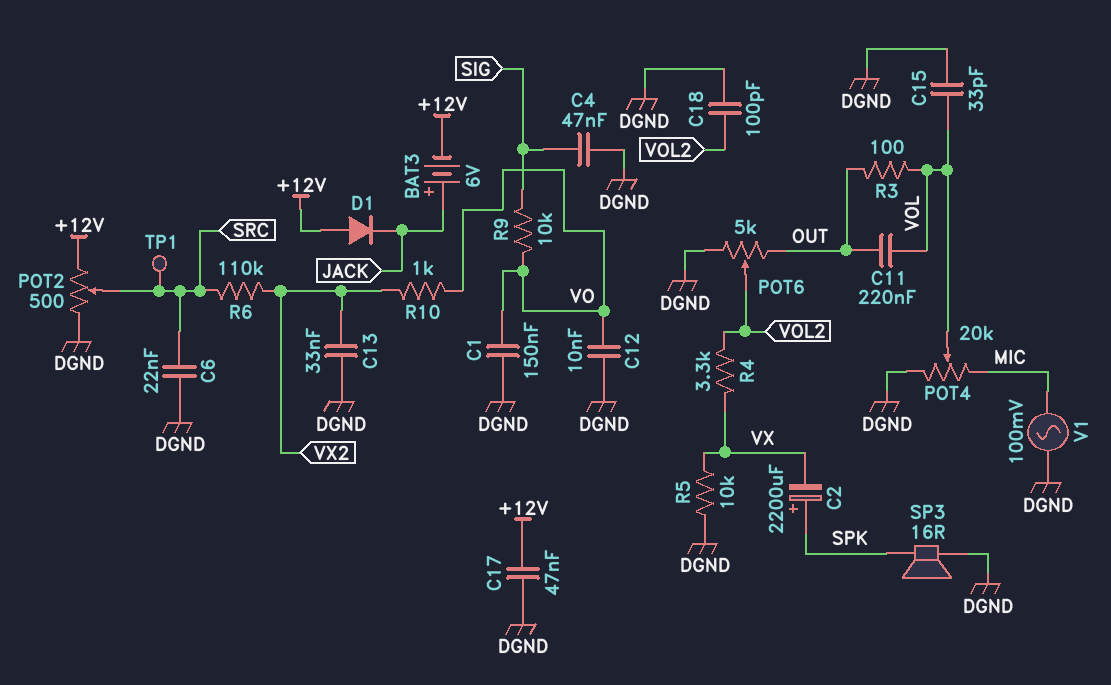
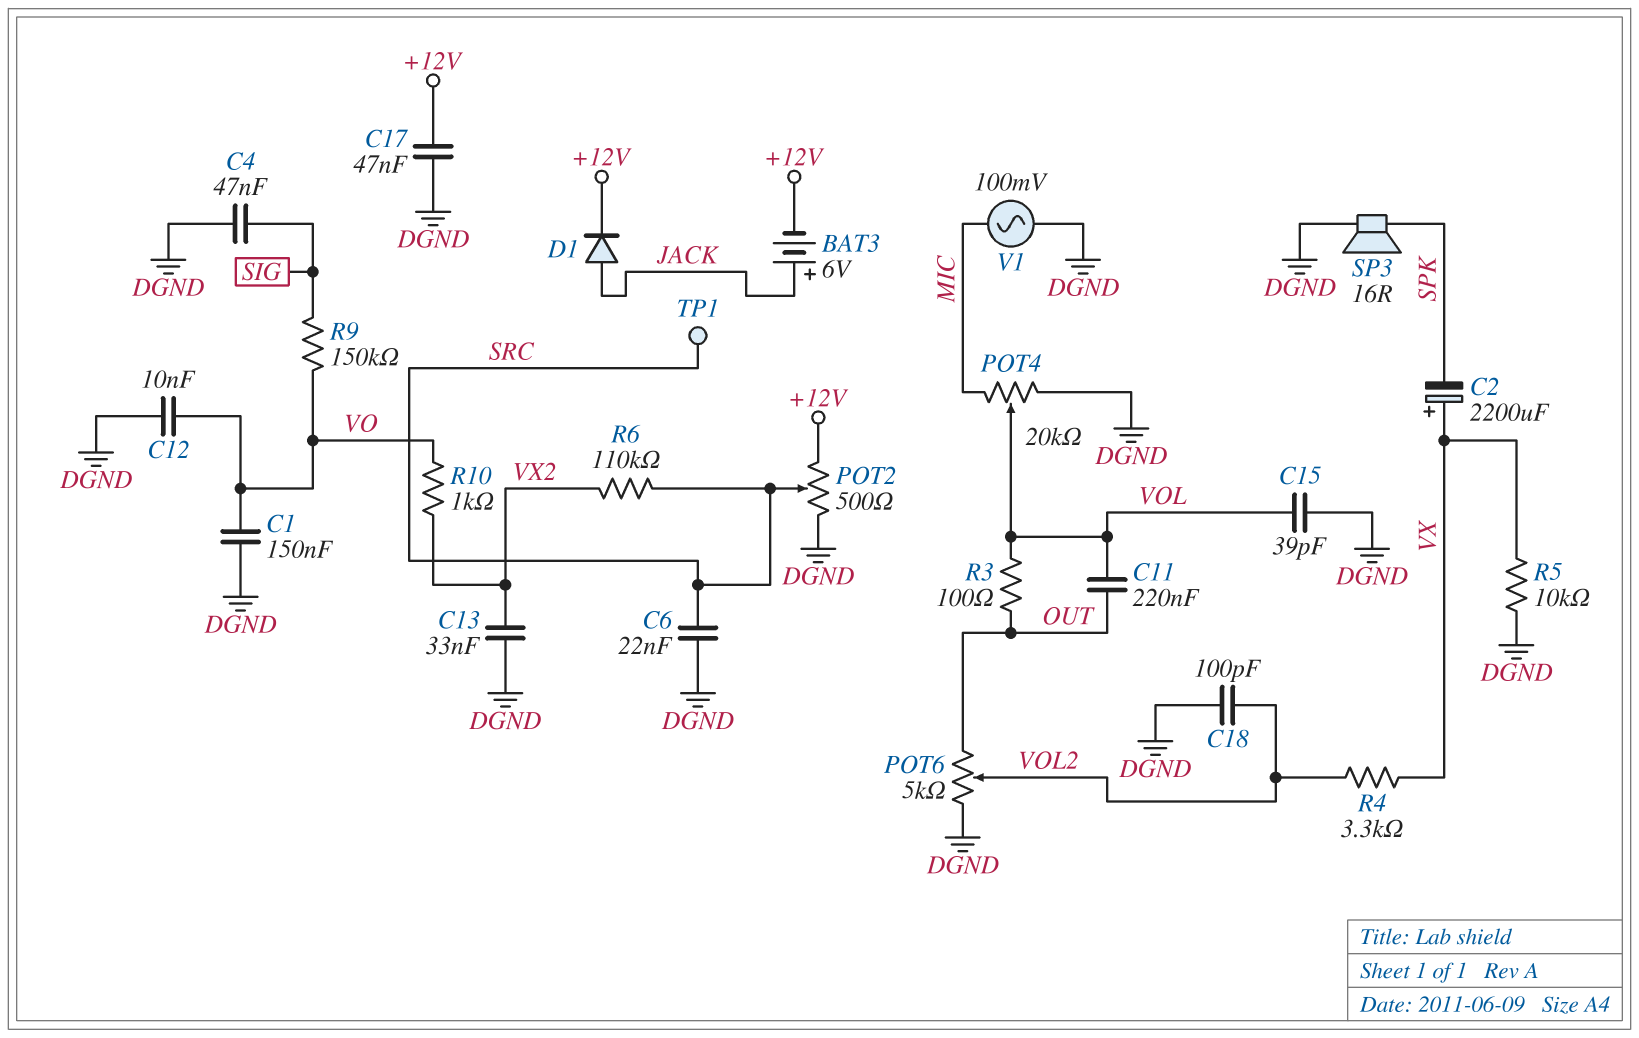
C2: 2200uF (plus SPK, minus VX) -> 2200uF (plus VX, minus SPK)
C15: 33pF (DGND, VOL) -> 39pF (DGND, VOL)
D1: diode (A +12V, K JACK) -> diode (A JACK, K +12V)
R9: 10k (SIG, VO) -> 150k (SIG, VO)

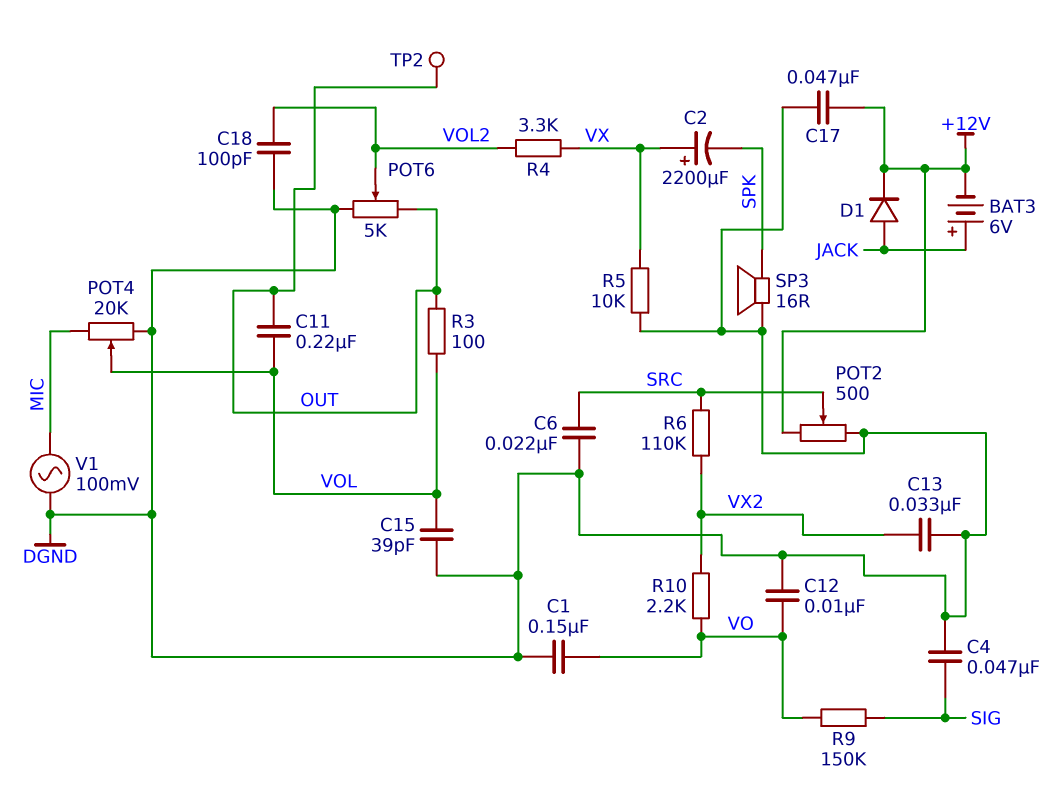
R10: 1k (VO, VX2) -> 2.2k (VO, VX2)
TP1: test point (SRC) -> none
TP2: none -> test point (OUT)

